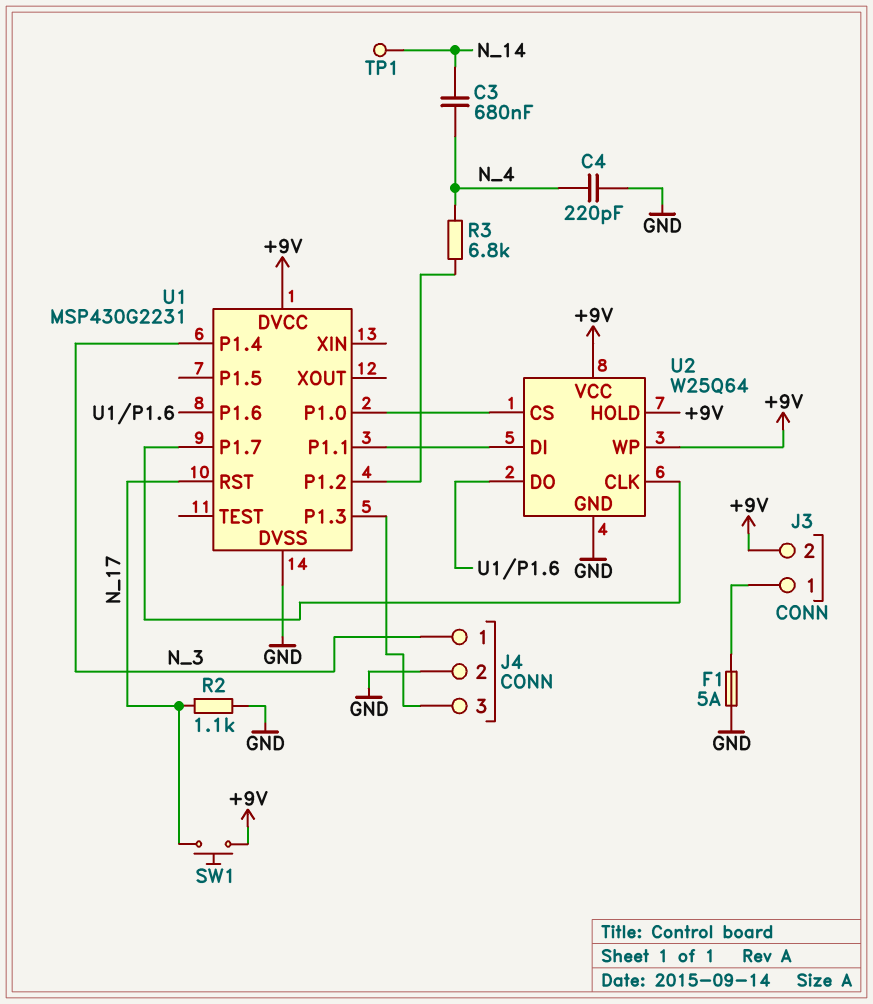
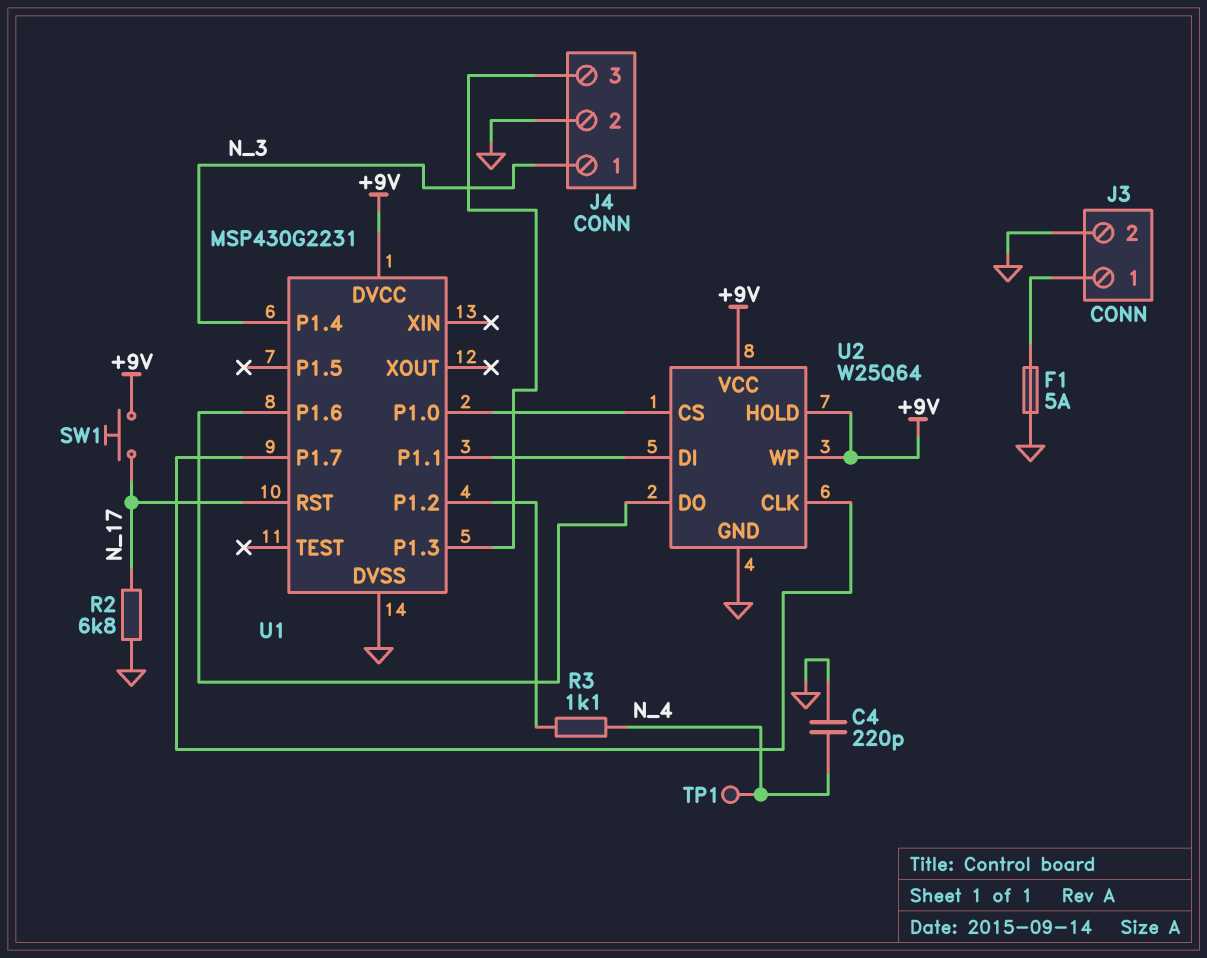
C3: 680nF (N_4, N_14) -> none
J3 pin 2: +9V -> GND
R2: 1.1k (GND, N_17) -> 6.8k (GND, N_17)
R3: 6.8k (N_4, U1/P1.2) -> 1.1k (N_4, U1/P1.2)
TP1: test point (N_14) -> test point (N_4)

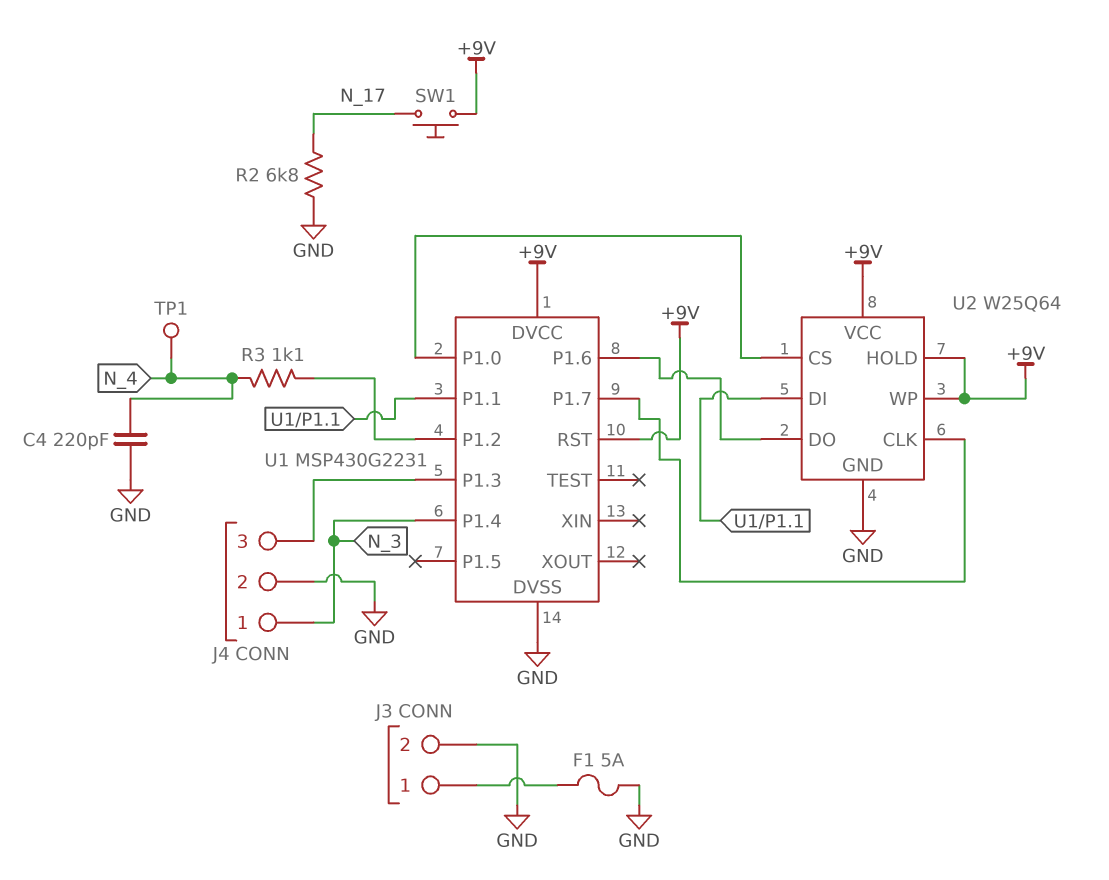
U1 pin RST: N_17 -> +9V

